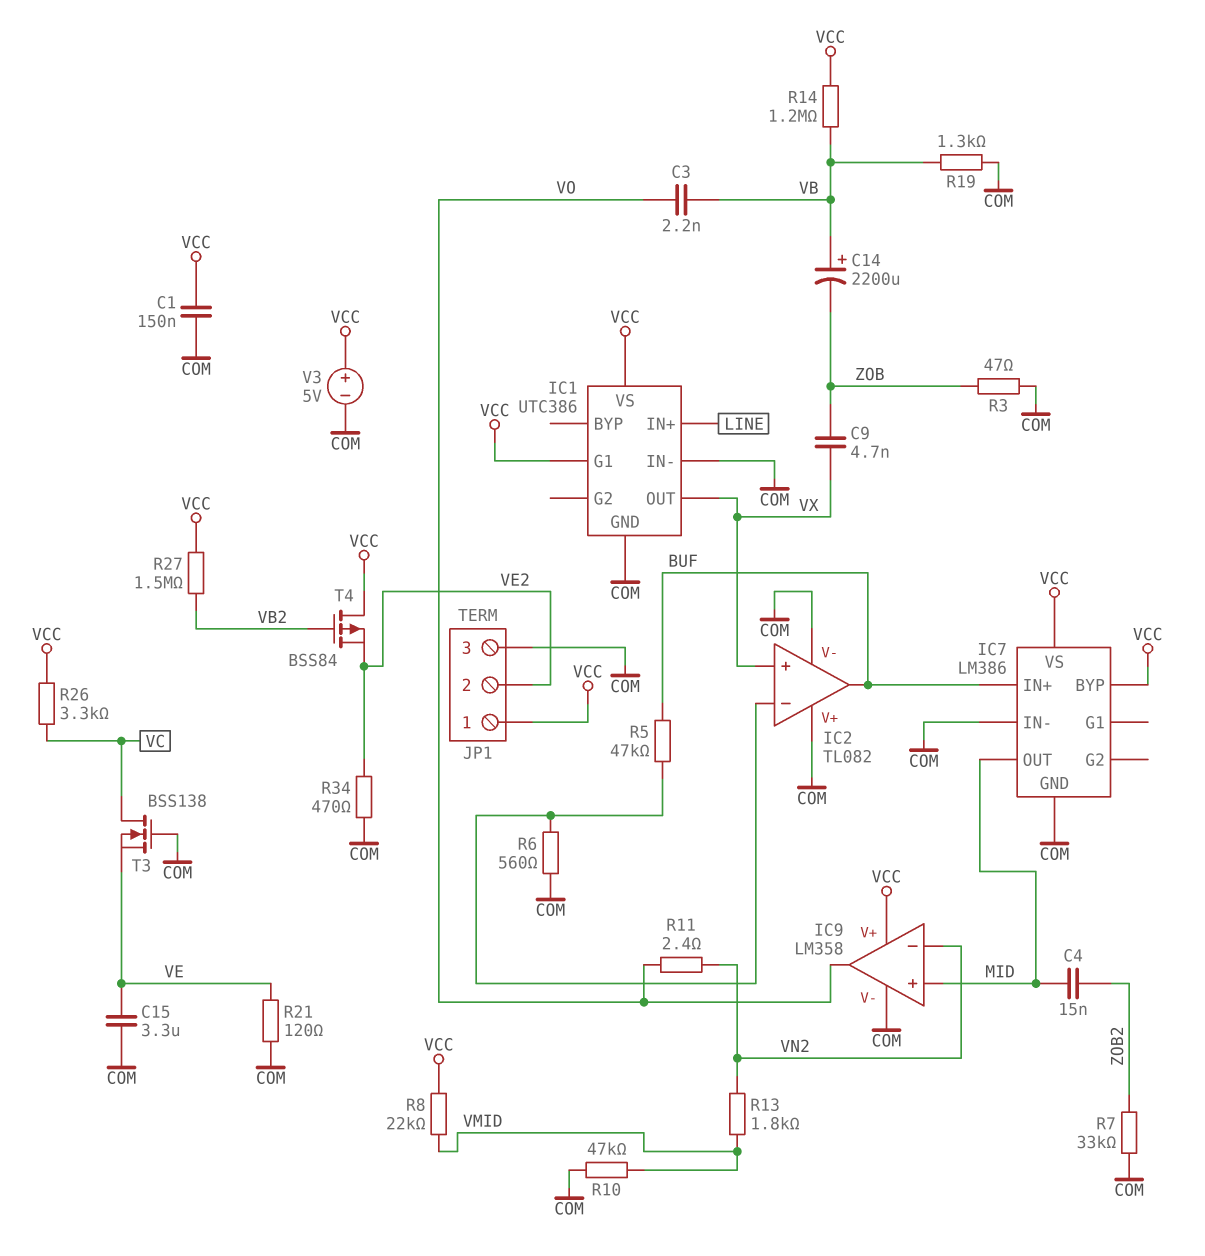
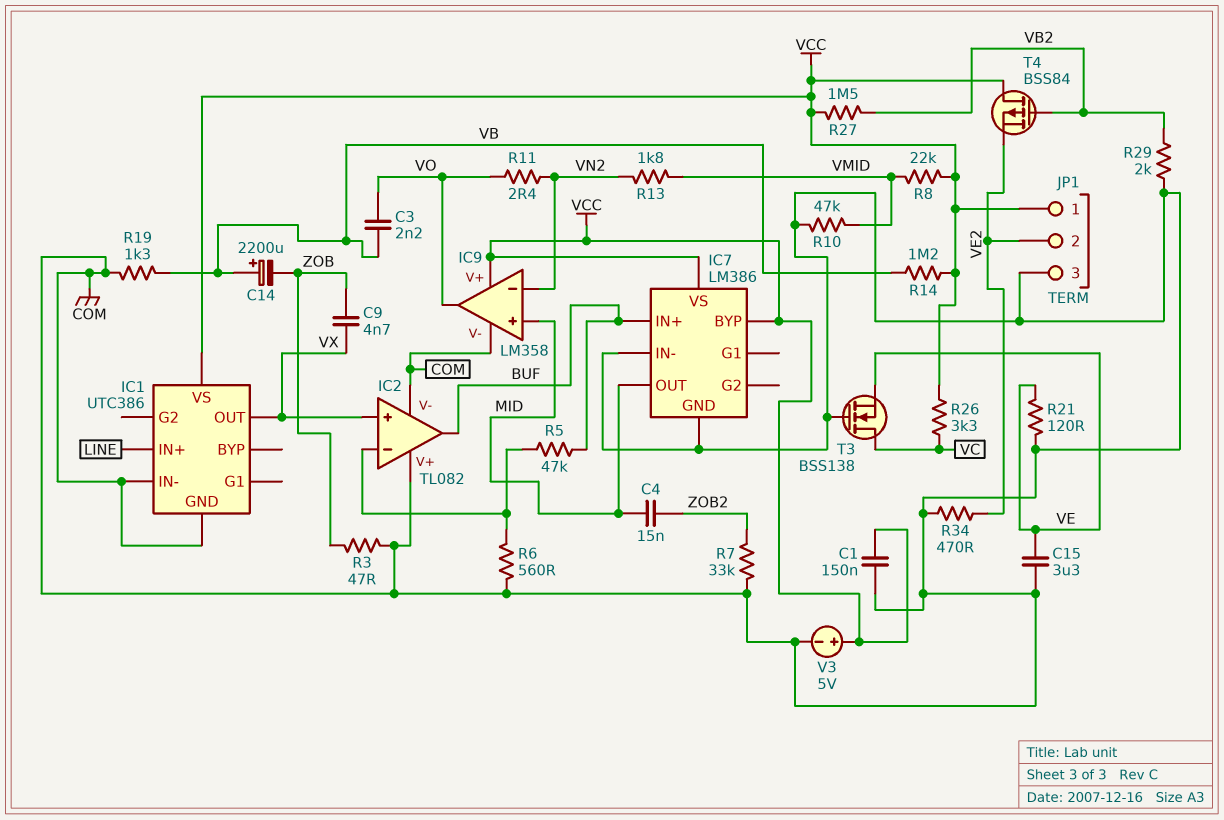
IC1 pin G1: VCC -> none
R29: none -> 2k (COM, VB2)

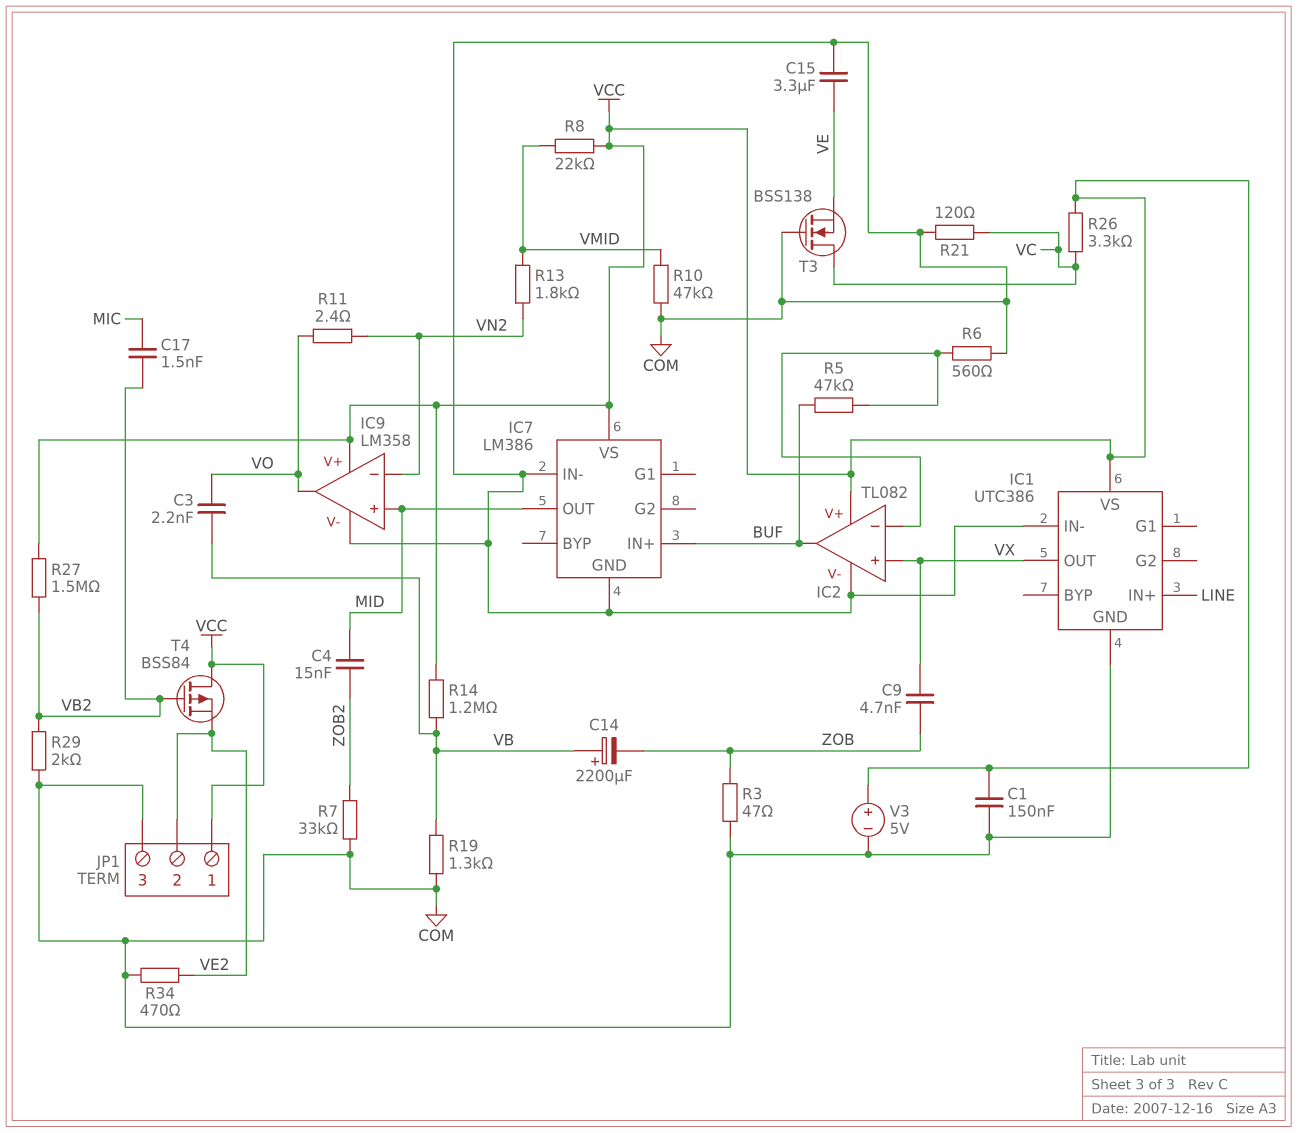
C17: none -> 1.5nF (MIC, VB2)
IC2 pin V+: COM -> VCC
IC7 pin BYP: VCC -> none
R21: 120 (COM, VE) -> 120 (COM, VC)

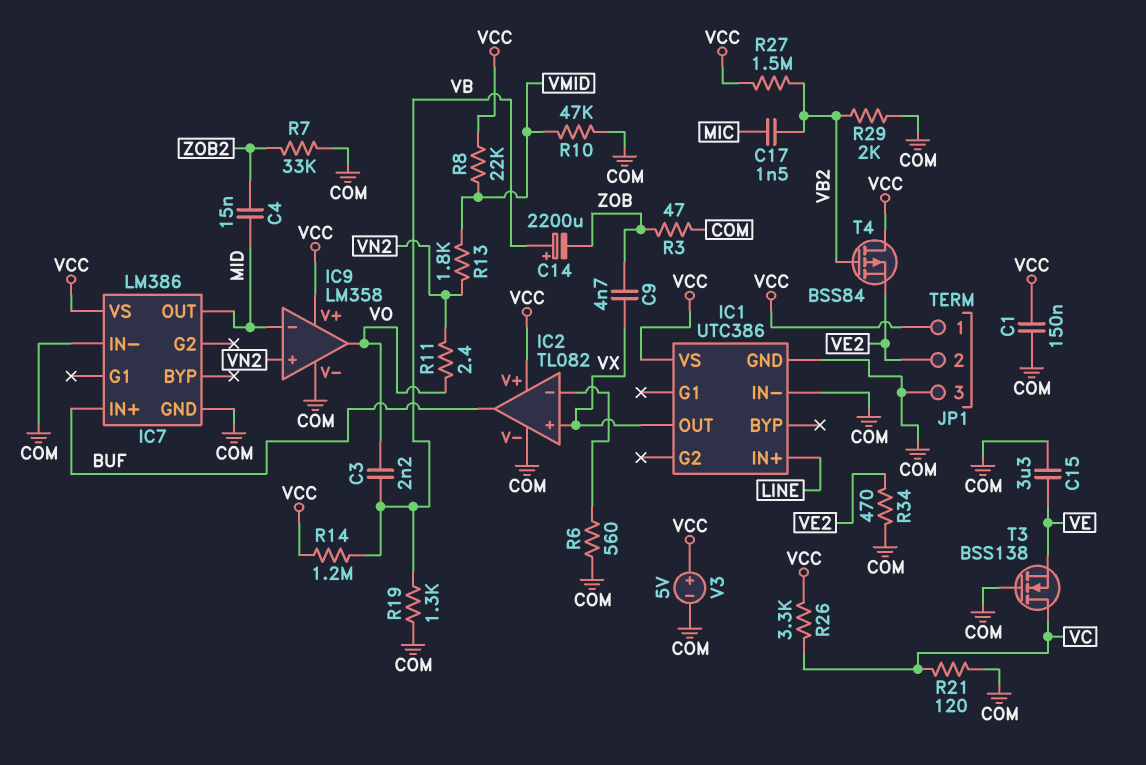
IC9 pin in+: MID -> VN2
IC9 pin in-: VN2 -> MID
R5: 47k (BUF, IC2/in-) -> none

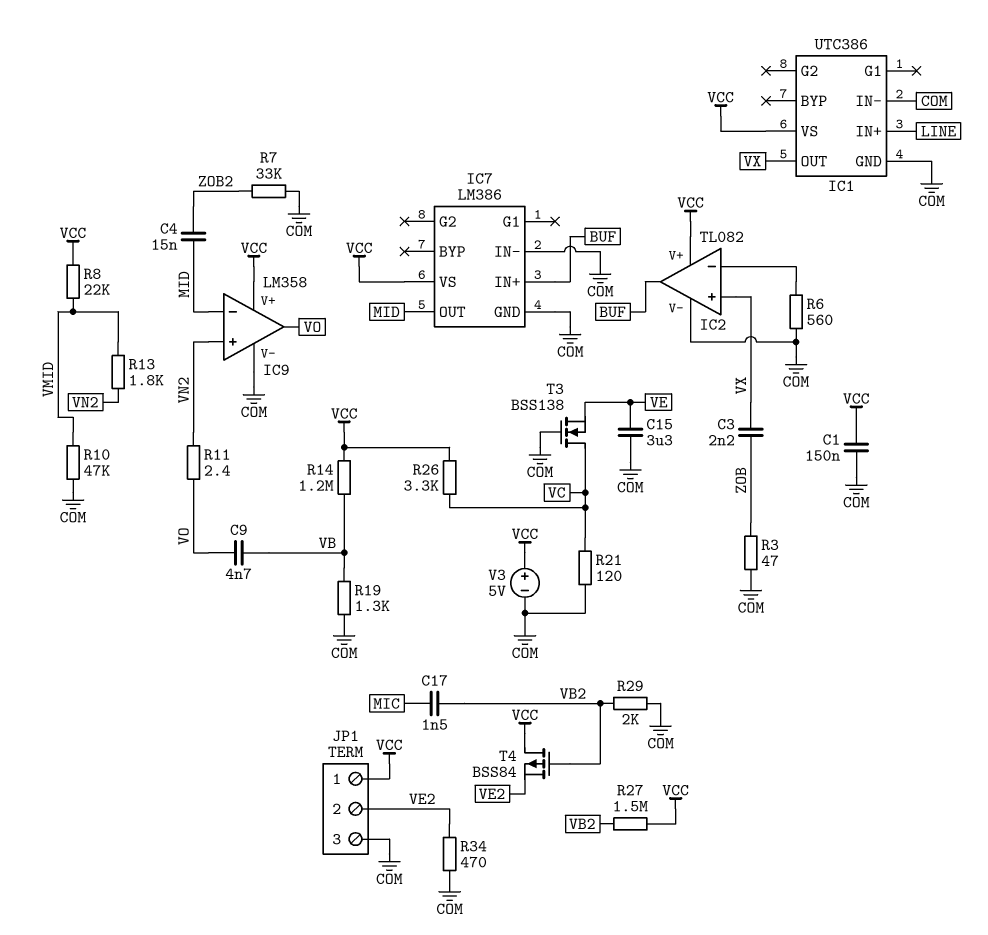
C3: 2.2nF (VB, VO) -> 2.2nF (VX, ZOB)
C9: 4.7nF (VX, ZOB) -> 4.7nF (VB, VO)
C14: 2200uF (plus VB, minus ZOB) -> none

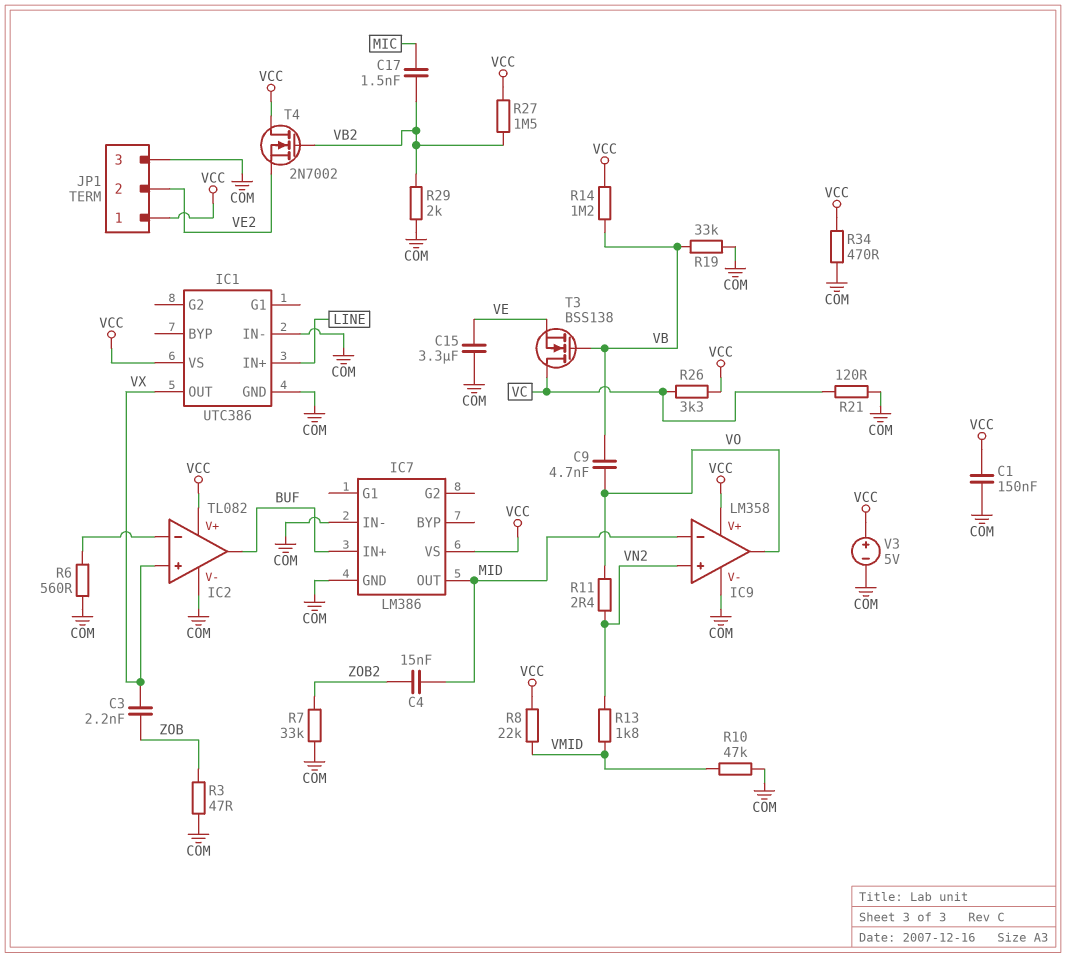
R19: 1.3k (COM, VB) -> 33k (COM, VB)
R34: 470 (COM, VE2) -> 470 (COM, VCC)
T3: NMOS BSS138 (G COM, D VC, S VE) -> NMOS BSS138 (G VB, D VC, S VE)
T4: PMOS BSS84 (G VB2, D VCC, S VE2) -> NMOS 2N7002 (G VB2, D VCC, S VE2)

